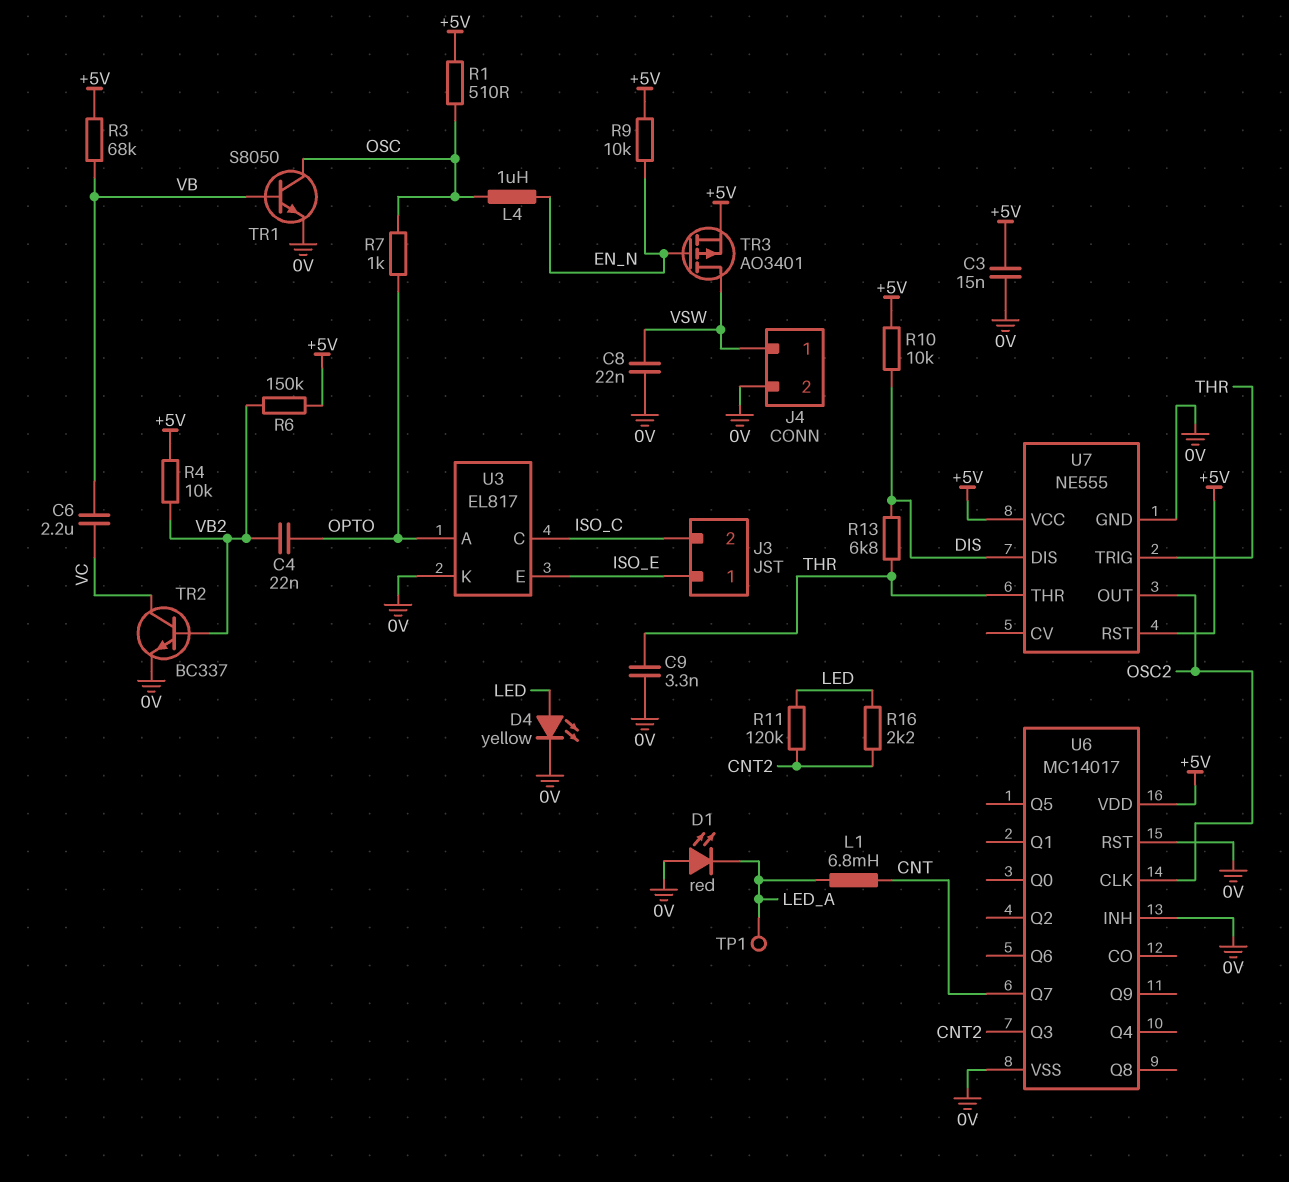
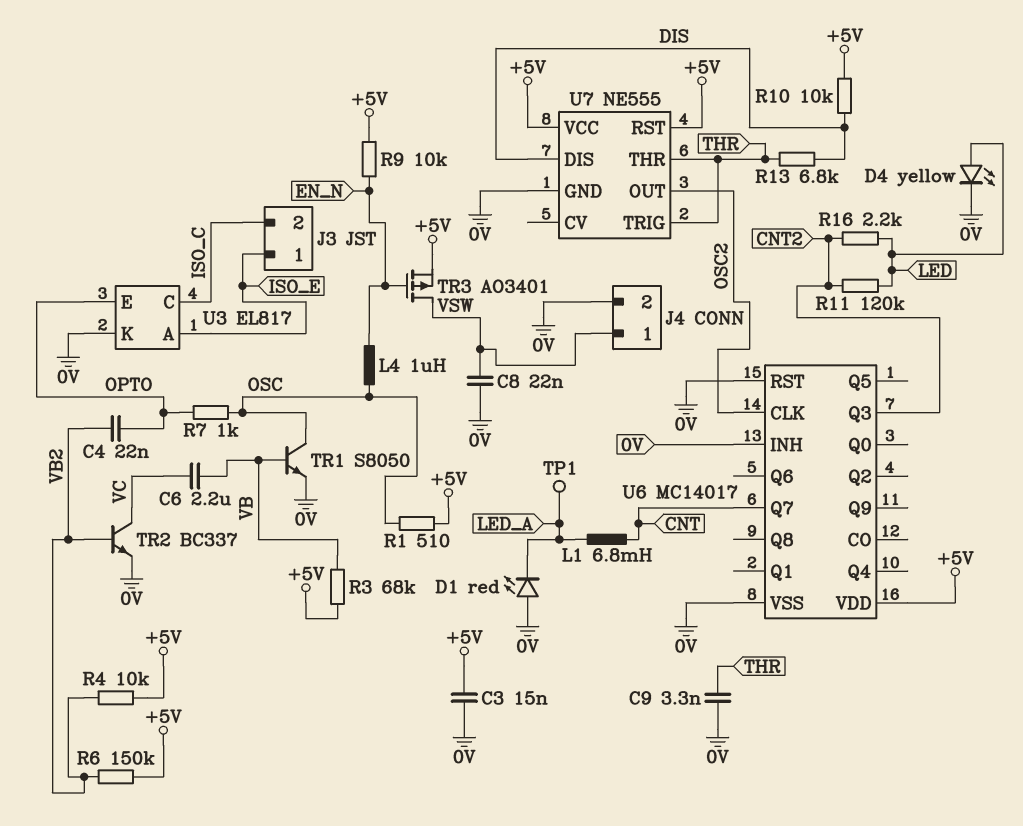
U3 pin A: OPTO -> ISO_E
U3 pin E: ISO_E -> OPTO

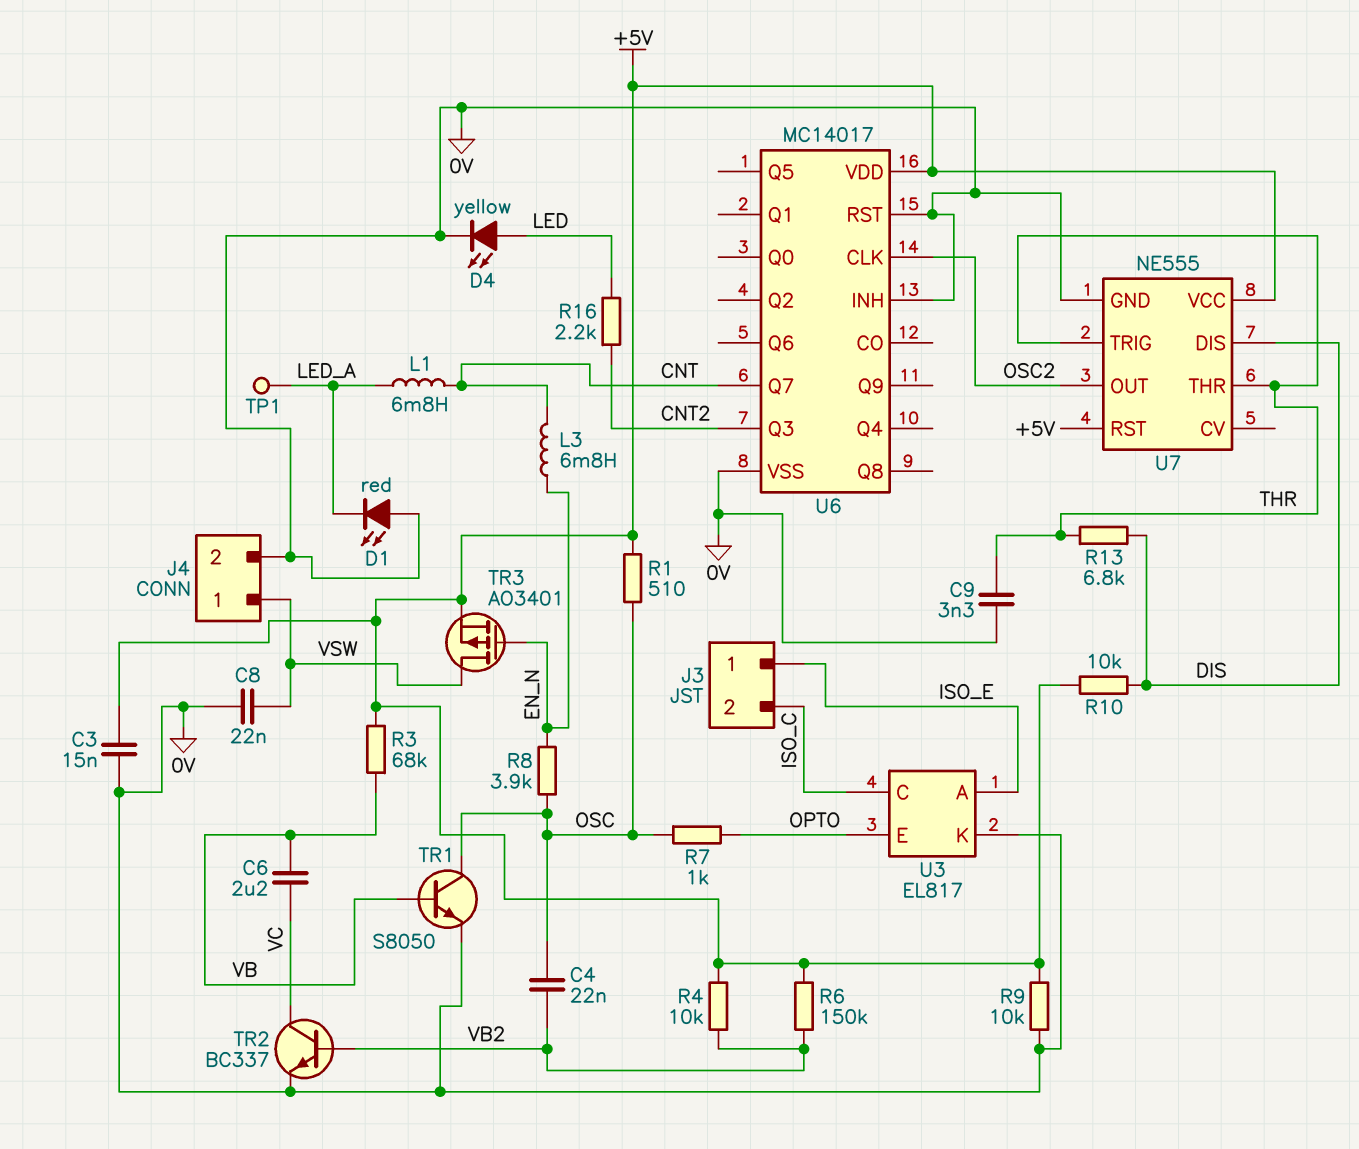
C4: 22nF (OPTO, VB2) -> 22nF (OSC, VB2)
L3: none -> 6.8mH (CNT, EN_N)
L4: 1uH (EN_N, OSC) -> none
R8: none -> 3.9k (EN_N, OSC)
R9: 10k (+5V, EN_N) -> 10k (+5V, 0V)
R11: 120k (CNT2, LED) -> none

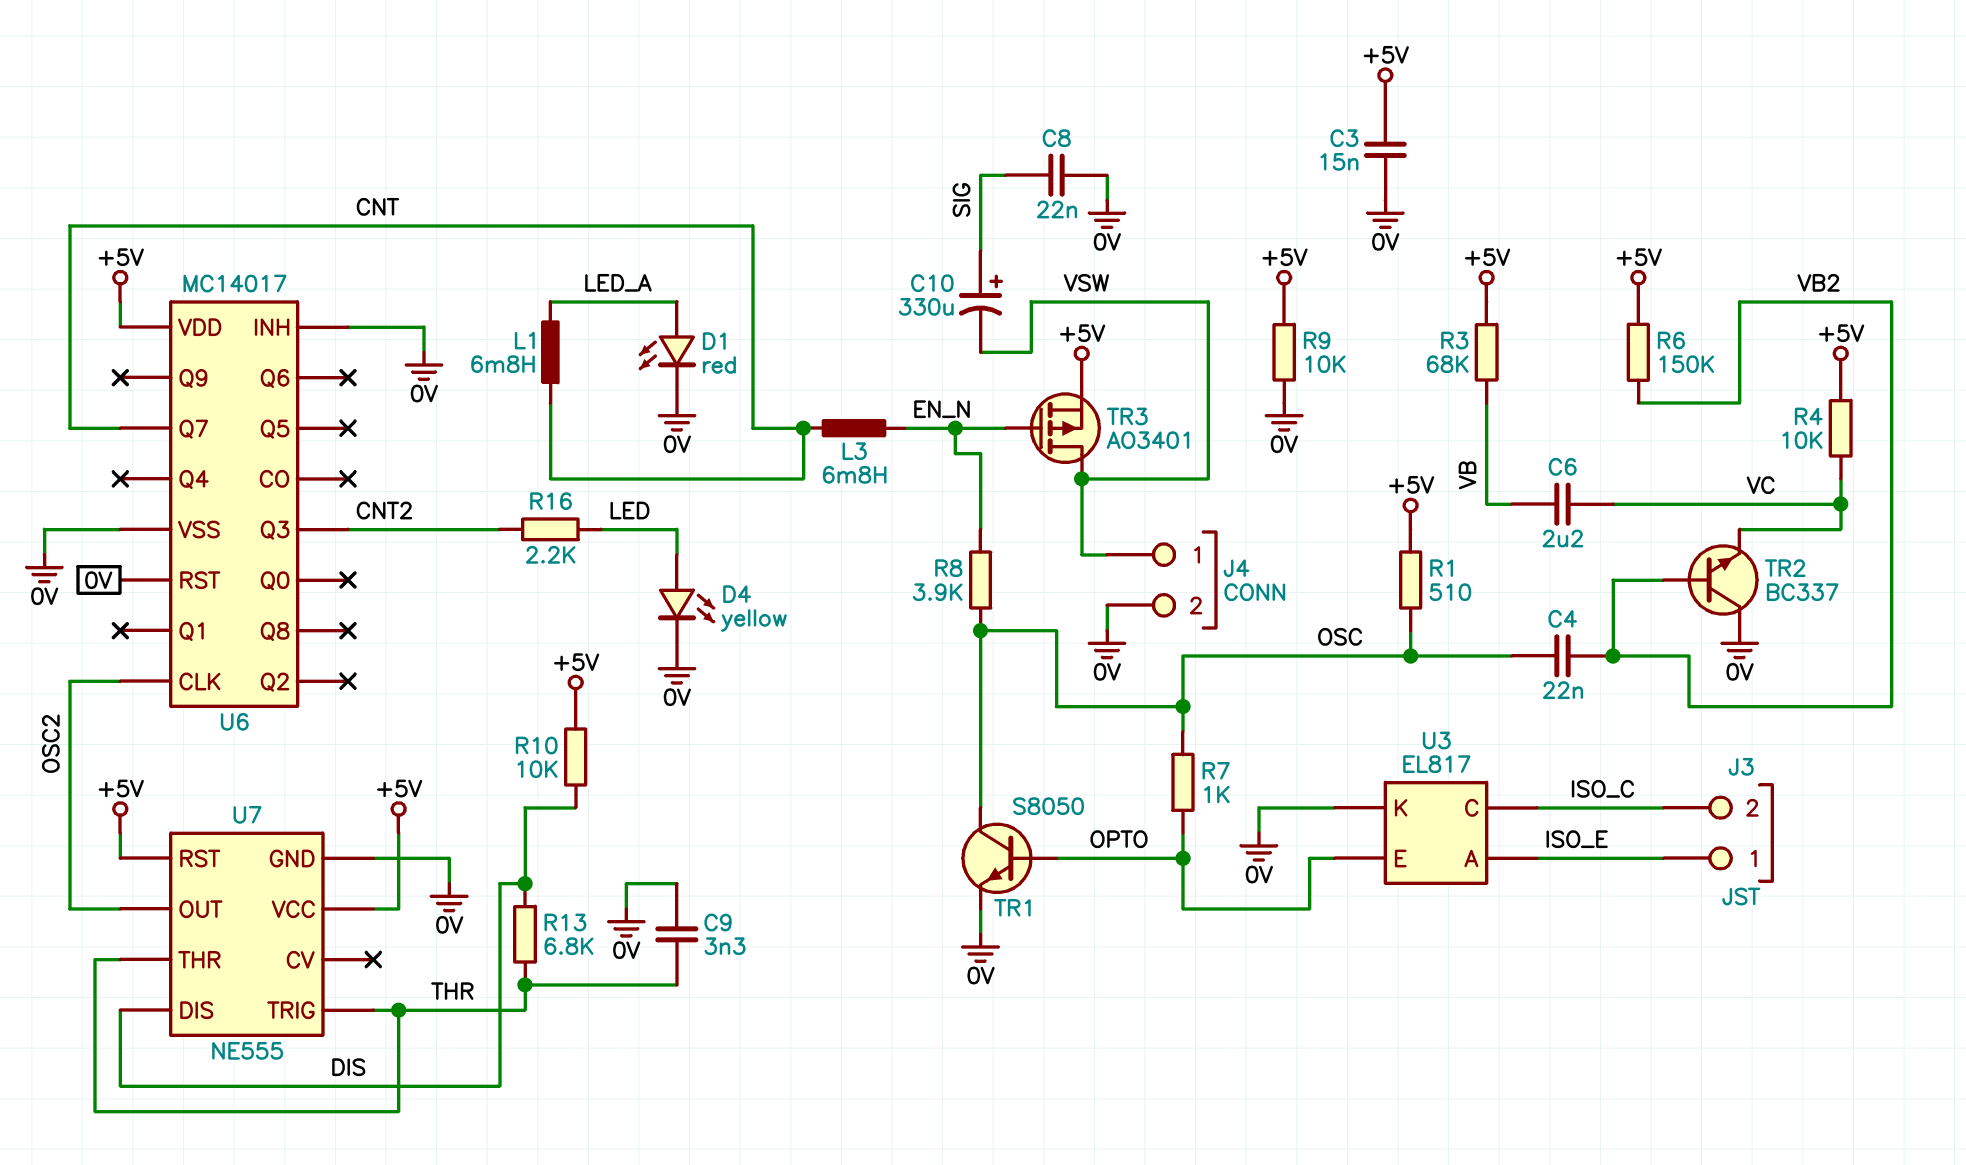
C8: 22nF (0V, VSW) -> 22nF (0V, SIG)
C10: none -> 330uF (plus SIG, minus VSW)
D1: LED red (A 0V, K LED_A) -> LED red (A LED_A, K 0V)
R4: 10k (+5V, VB2) -> 10k (+5V, VC)
TP1: test point (LED_A) -> none
TR1: NPN S8050 (B VB, C OSC, E 0V) -> NPN S8050 (B OPTO, C OSC, E 0V)
TR2: NPN BC337 (B VB2, C VC, E 0V) -> NPN BC337 (B VB2, C 0V, E VC)

